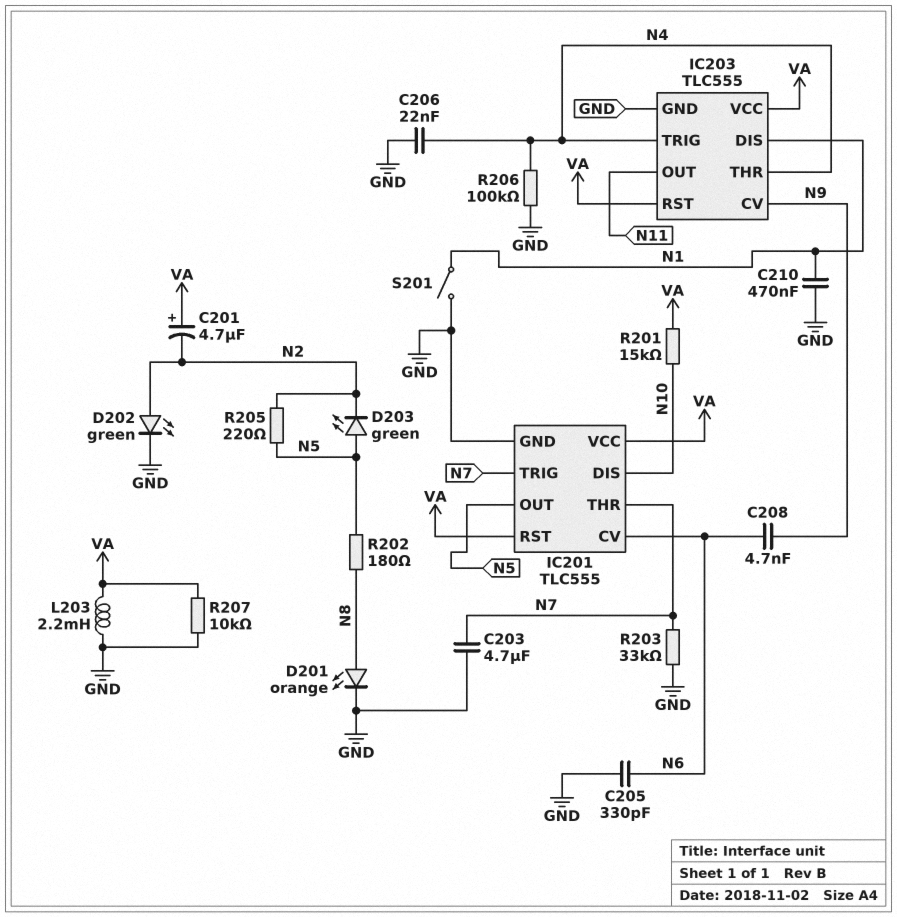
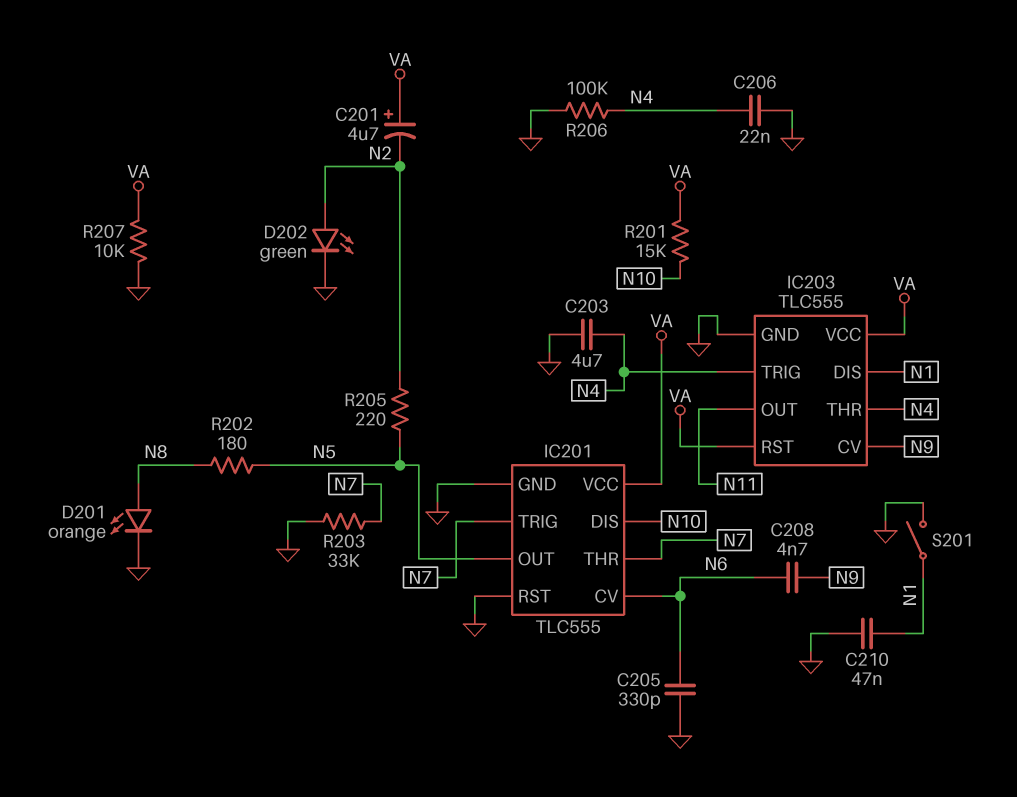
C203: 4.7uF (GND, N7) -> 4.7uF (GND, N4)
C210: 470nF (GND, N1) -> 47nF (GND, N1)
D203: LED green (A N5, K N2) -> none
IC201 pin RST: VA -> GND
L203: 2.2mH (GND, VA) -> none

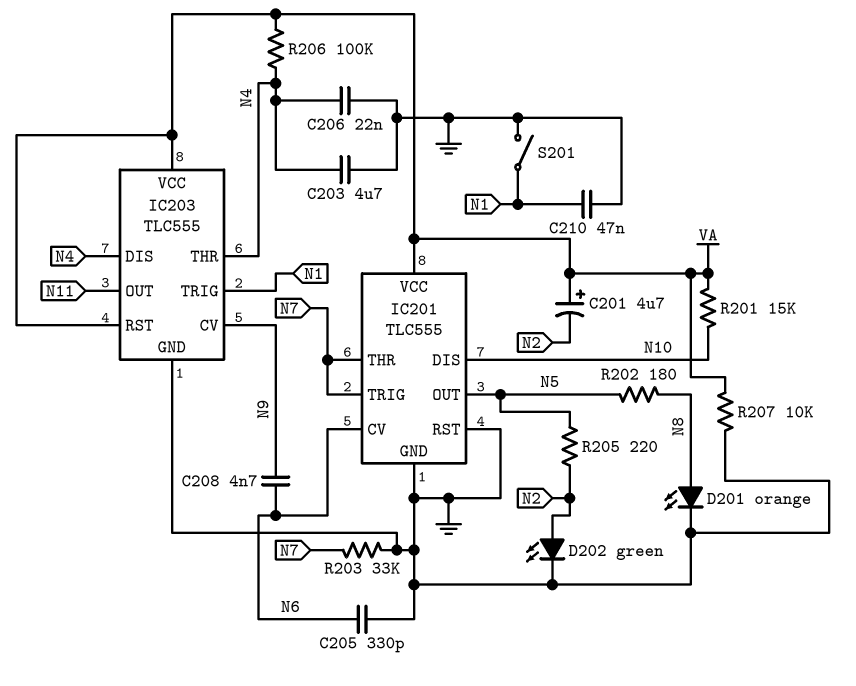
IC203 pin DIS: N1 -> N4
IC203 pin TRIG: N4 -> N1
R206: 100k (GND, N4) -> 100k (N4, VA)

